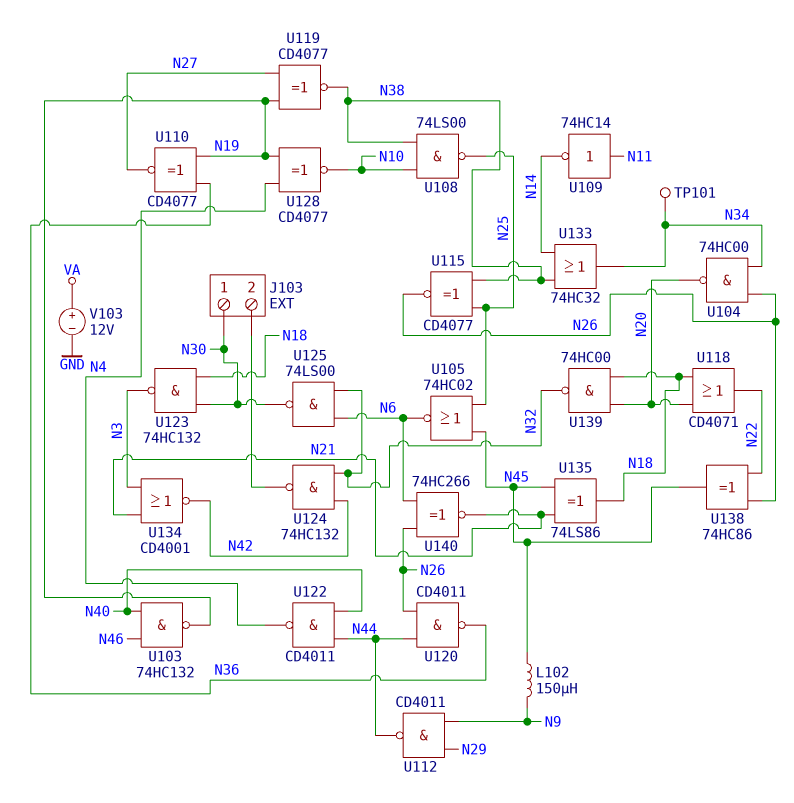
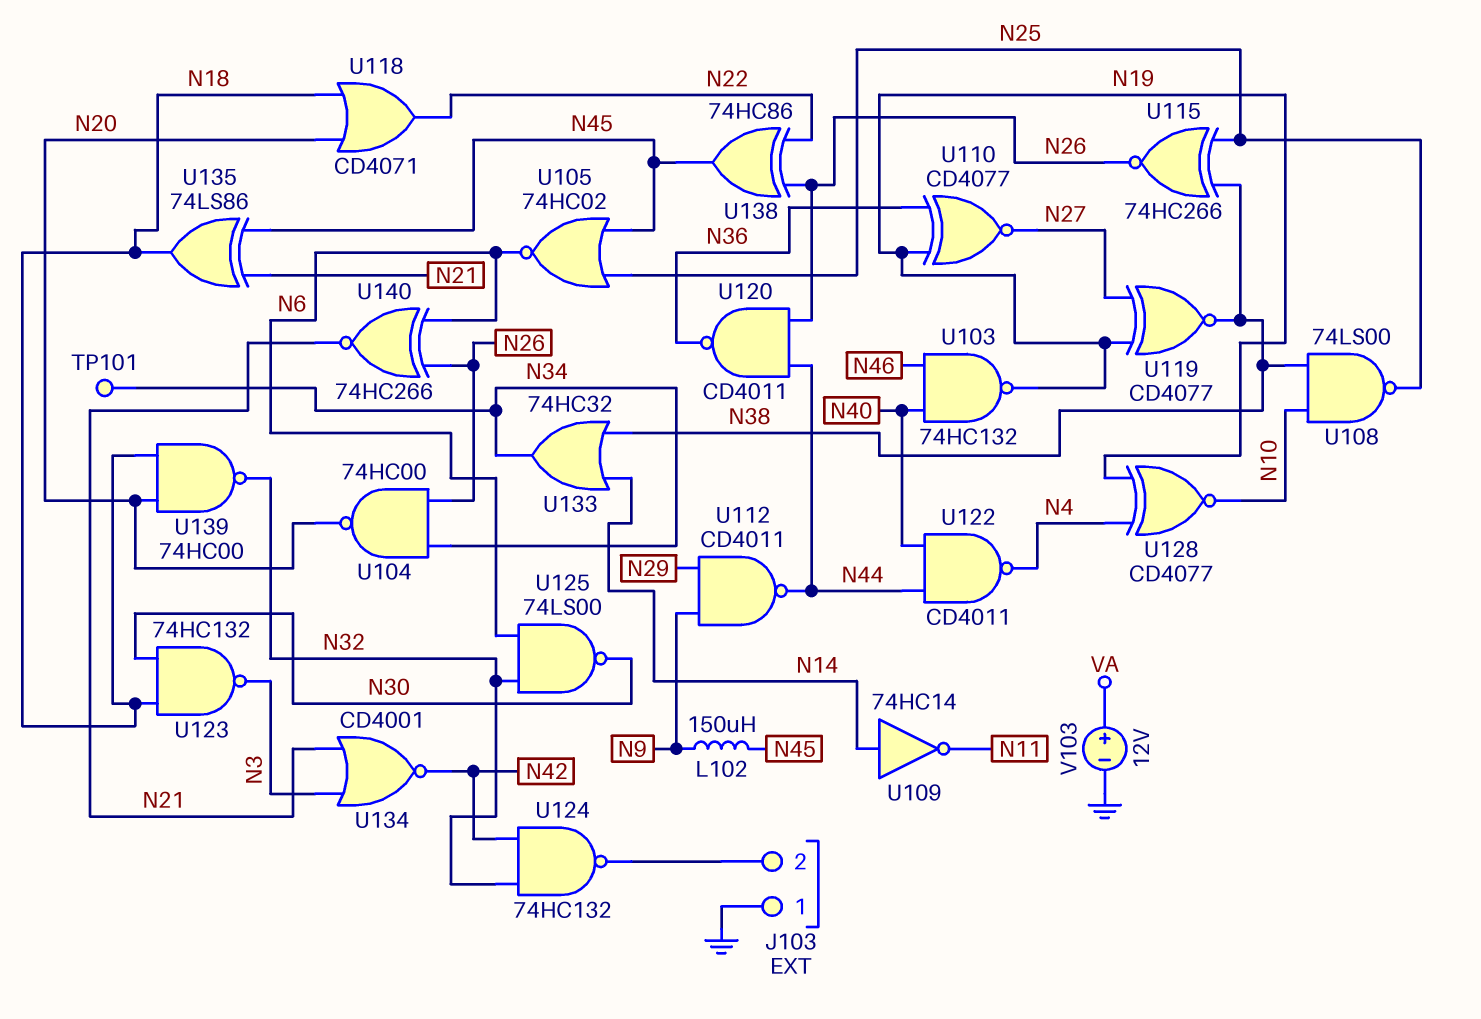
J103 pin 1: N30 -> GND
U109: NOT 74HC14 (in N11, out N14) -> NOT 74HC14 (in N14, out N11)
U115: XNOR CD4077 (in N25, in N38, out N26) -> XNOR 74HC266 (in N25, in N38, out N26)

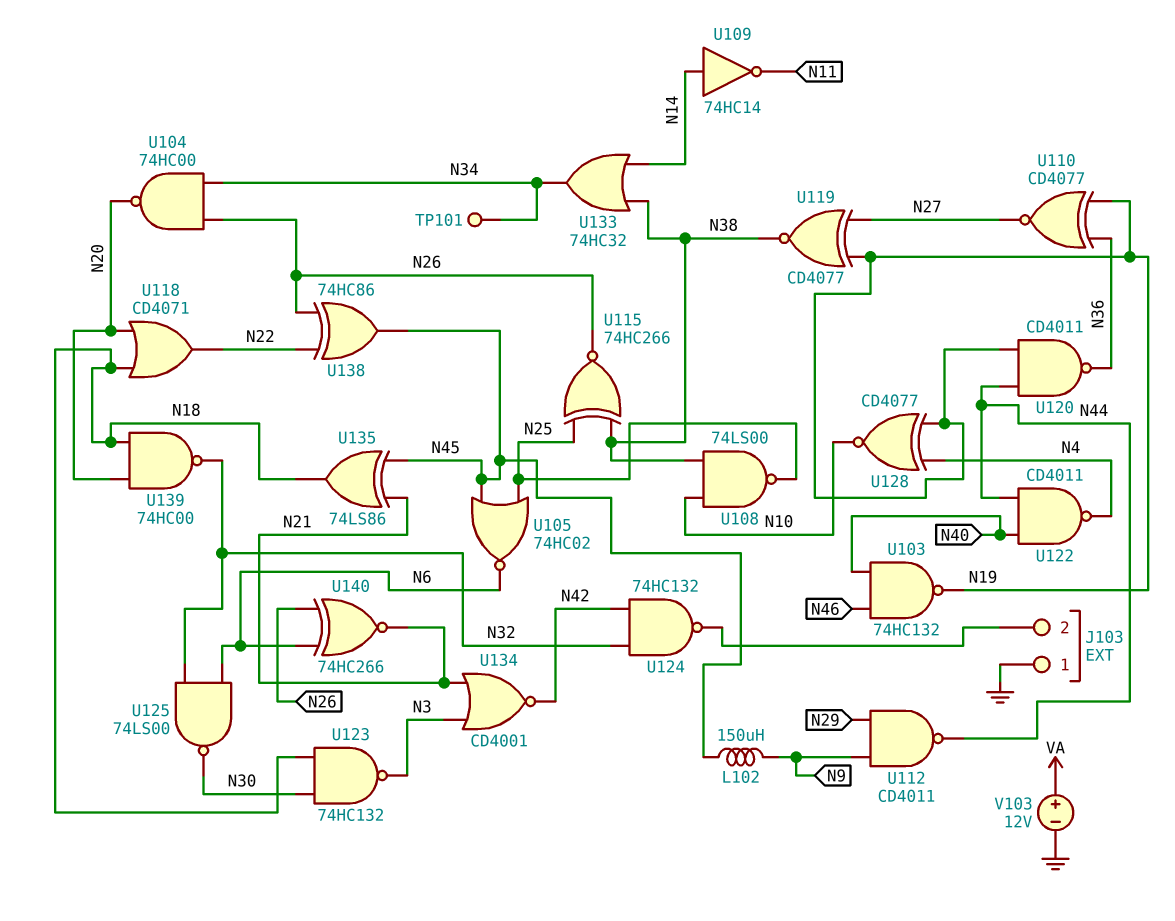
U120: NAND CD4011 (in N26, in N44, out N36) -> NAND CD4011 (in N19, in N44, out N36)

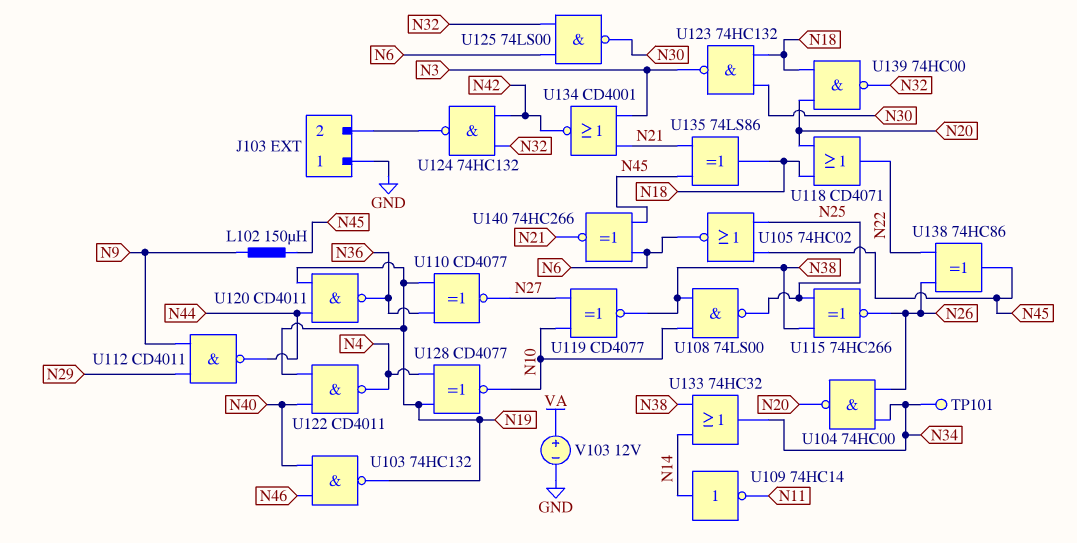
U119: XNOR CD4077 (in N19, in N27, out N38) -> XNOR CD4077 (in N10, in N27, out N38)
U122: NAND CD4011 (in N40, in N44, out N4) -> NAND CD4011 (in N19, in N40, out N4)
U140: XNOR 74HC266 (in N6, in N26, out N21) -> XNOR 74HC266 (in N6, in N45, out N21)

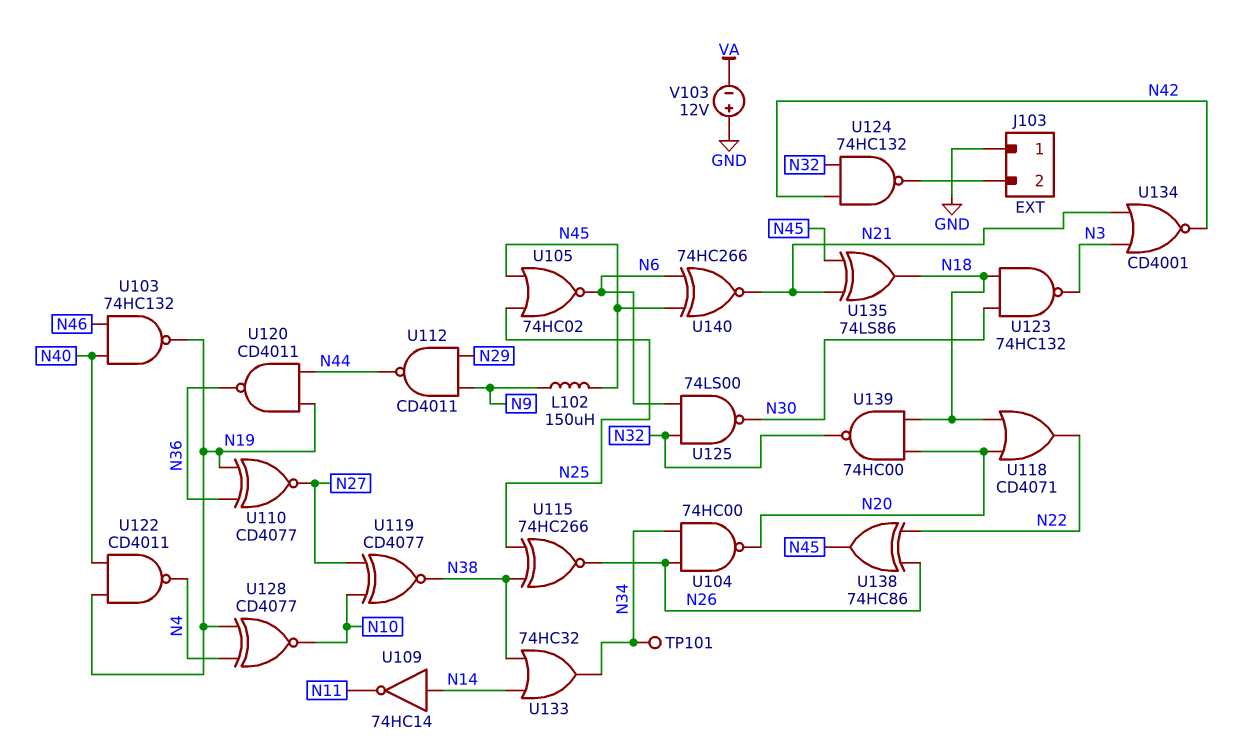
U108: NAND 74LS00 (in N10, in N38, out N25) -> none
V103: 12V (plus VA, minus GND) -> 12V (plus GND, minus VA)

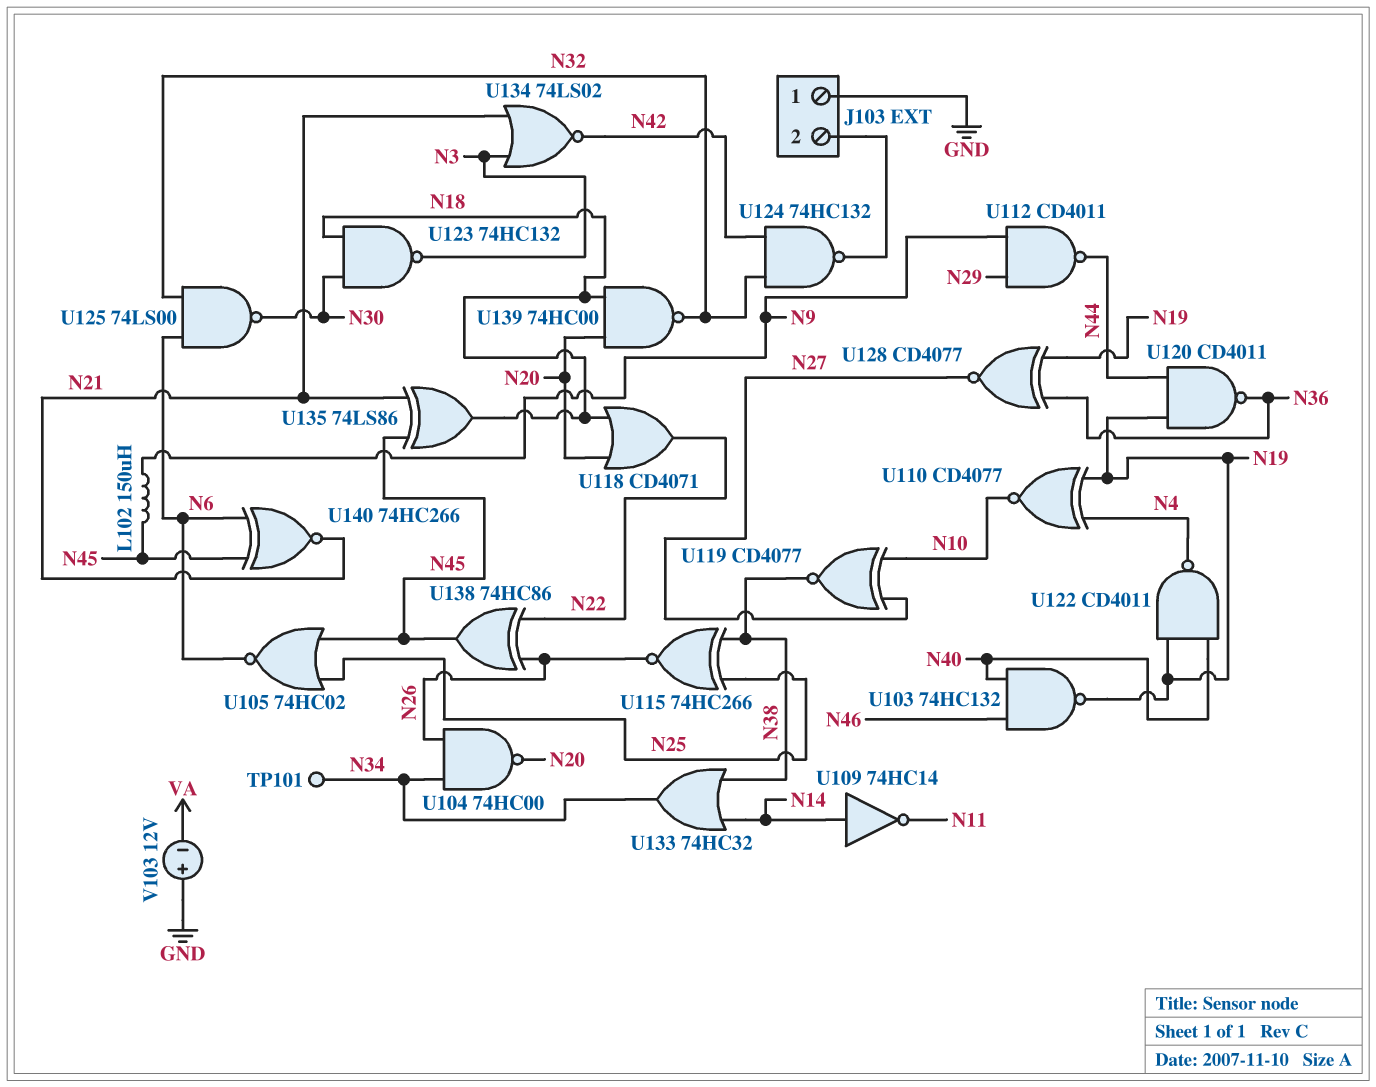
U110: XNOR CD4077 (in N19, in N36, out N27) -> XNOR CD4077 (in N4, in N19, out N10)
U128: XNOR CD4077 (in N4, in N19, out N10) -> XNOR CD4077 (in N19, in N36, out N27)
U134: NOR CD4001 (in N3, in N21, out N42) -> NOR 74LS02 (in N3, in N21, out N42)

